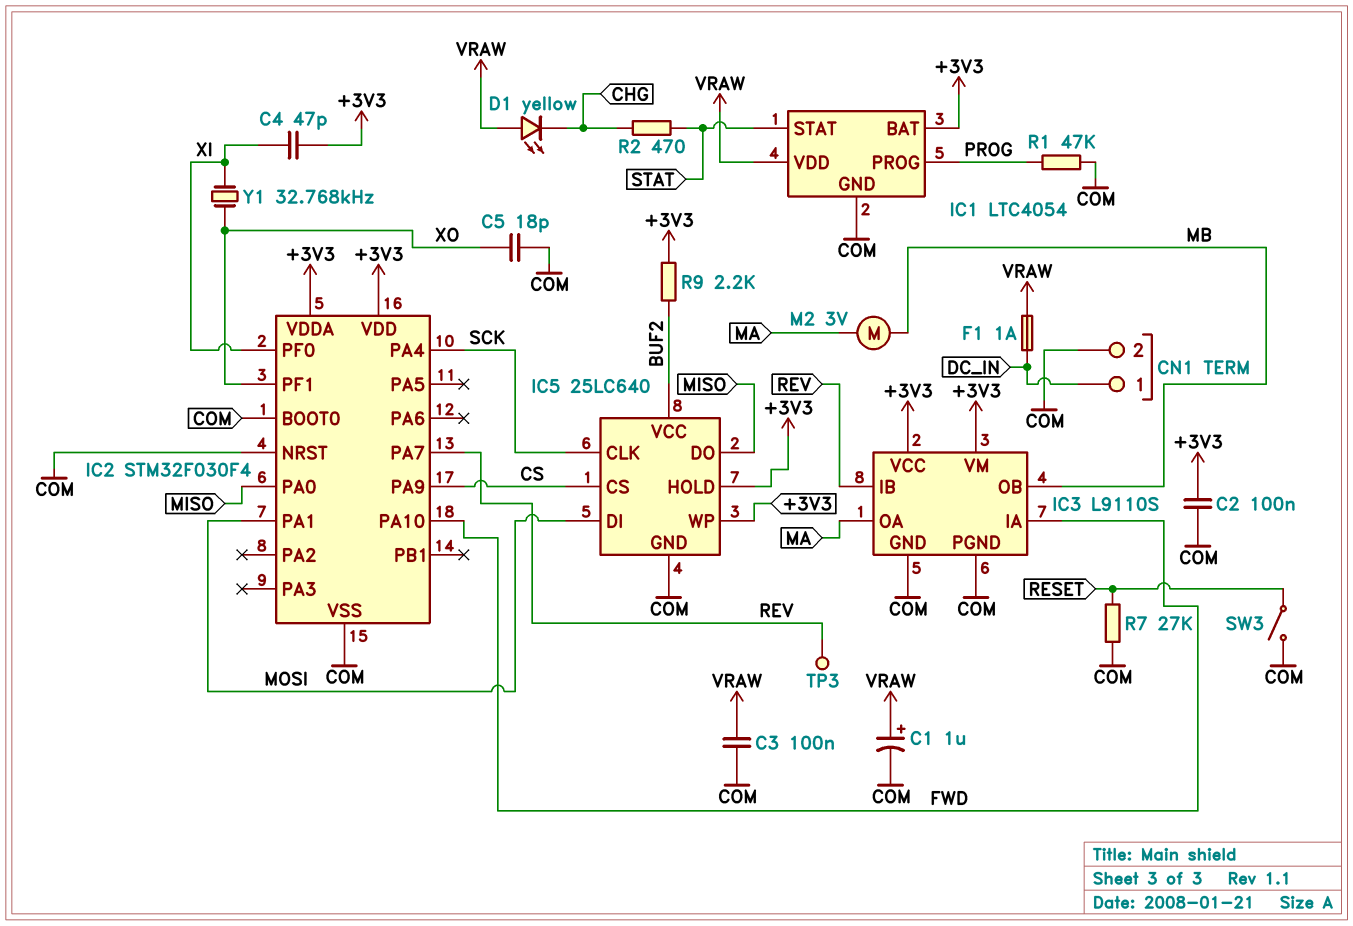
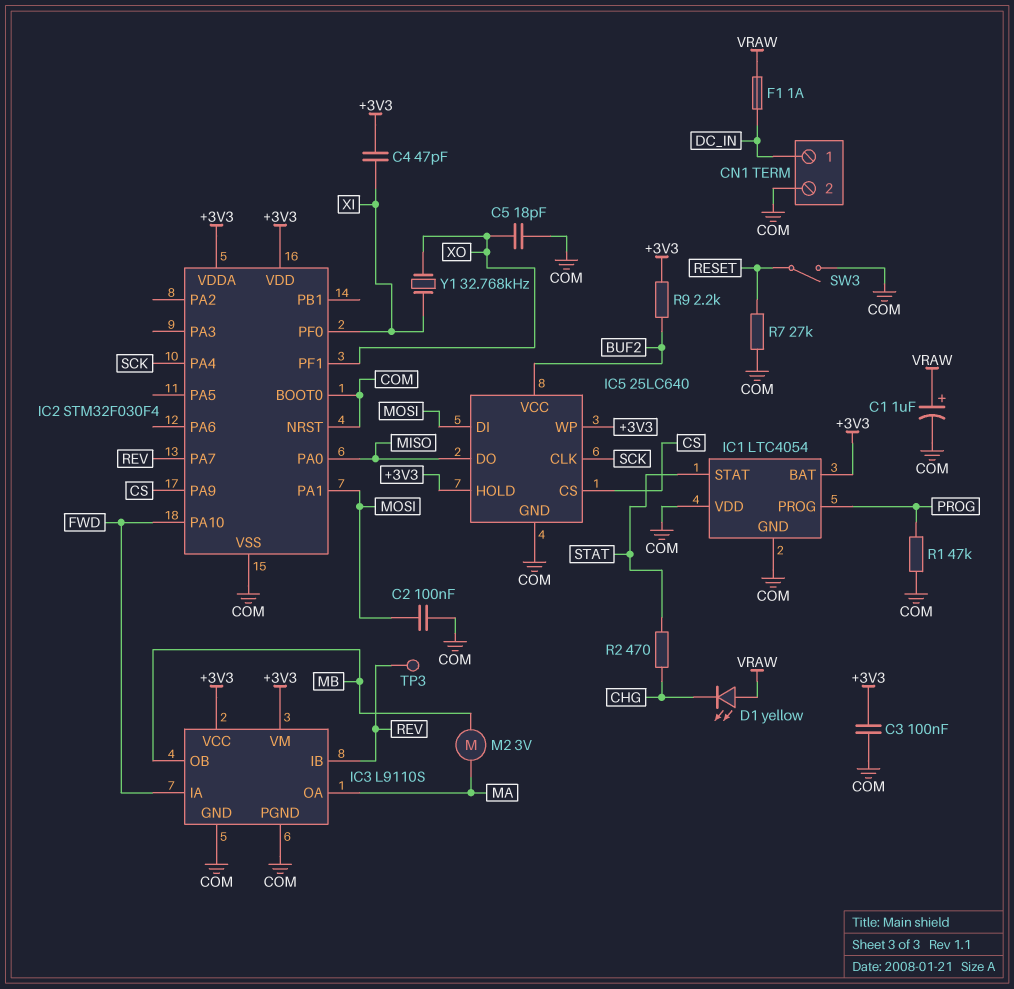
C2: 100nF (+3V3, COM) -> 100nF (COM, MOSI)
C3: 100nF (COM, VRAW) -> 100nF (+3V3, COM)
IC1 pin VDD: VRAW -> COM

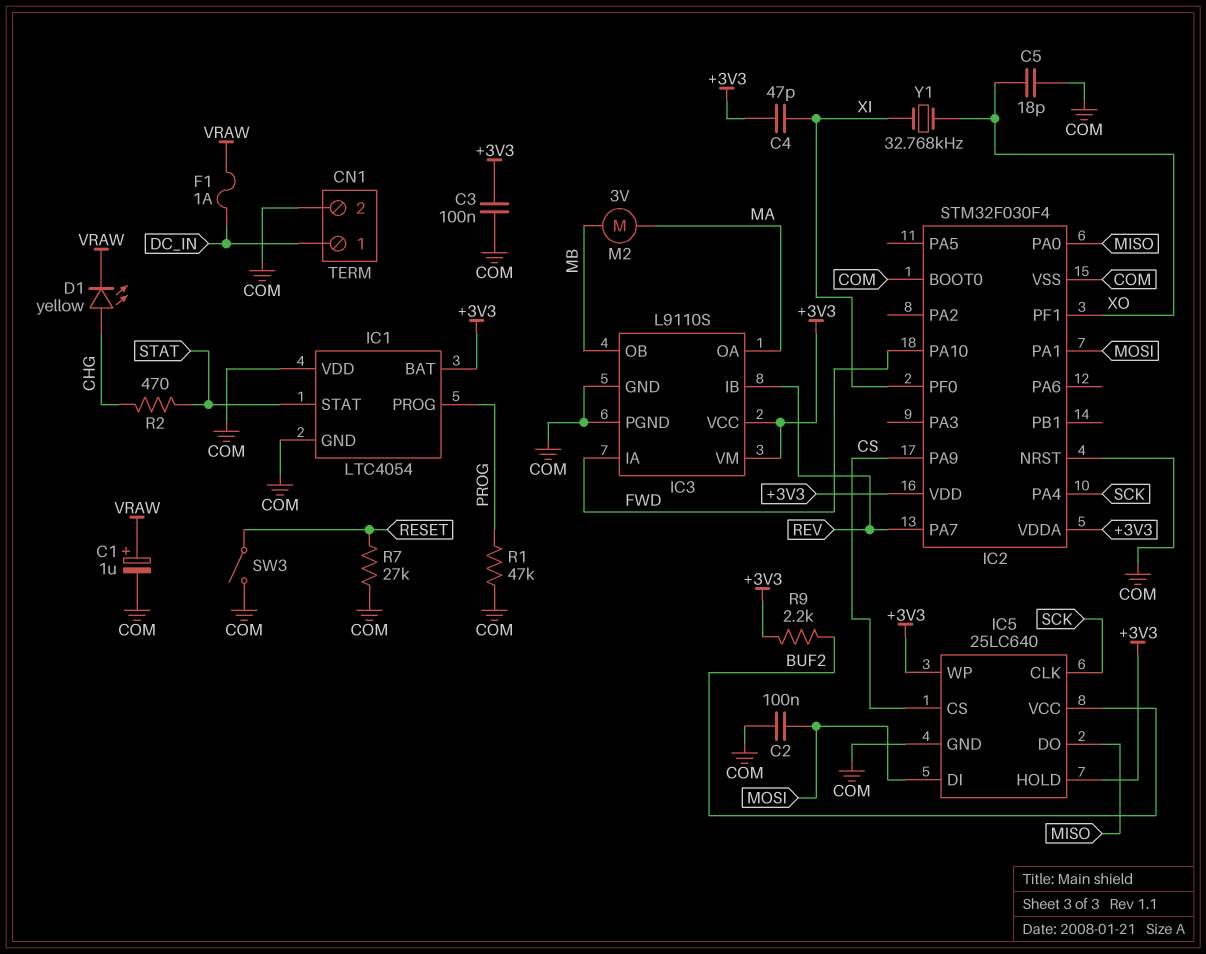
D1: LED yellow (A VRAW, K CHG) -> LED yellow (A CHG, K VRAW)
TP3: test point (REV) -> none

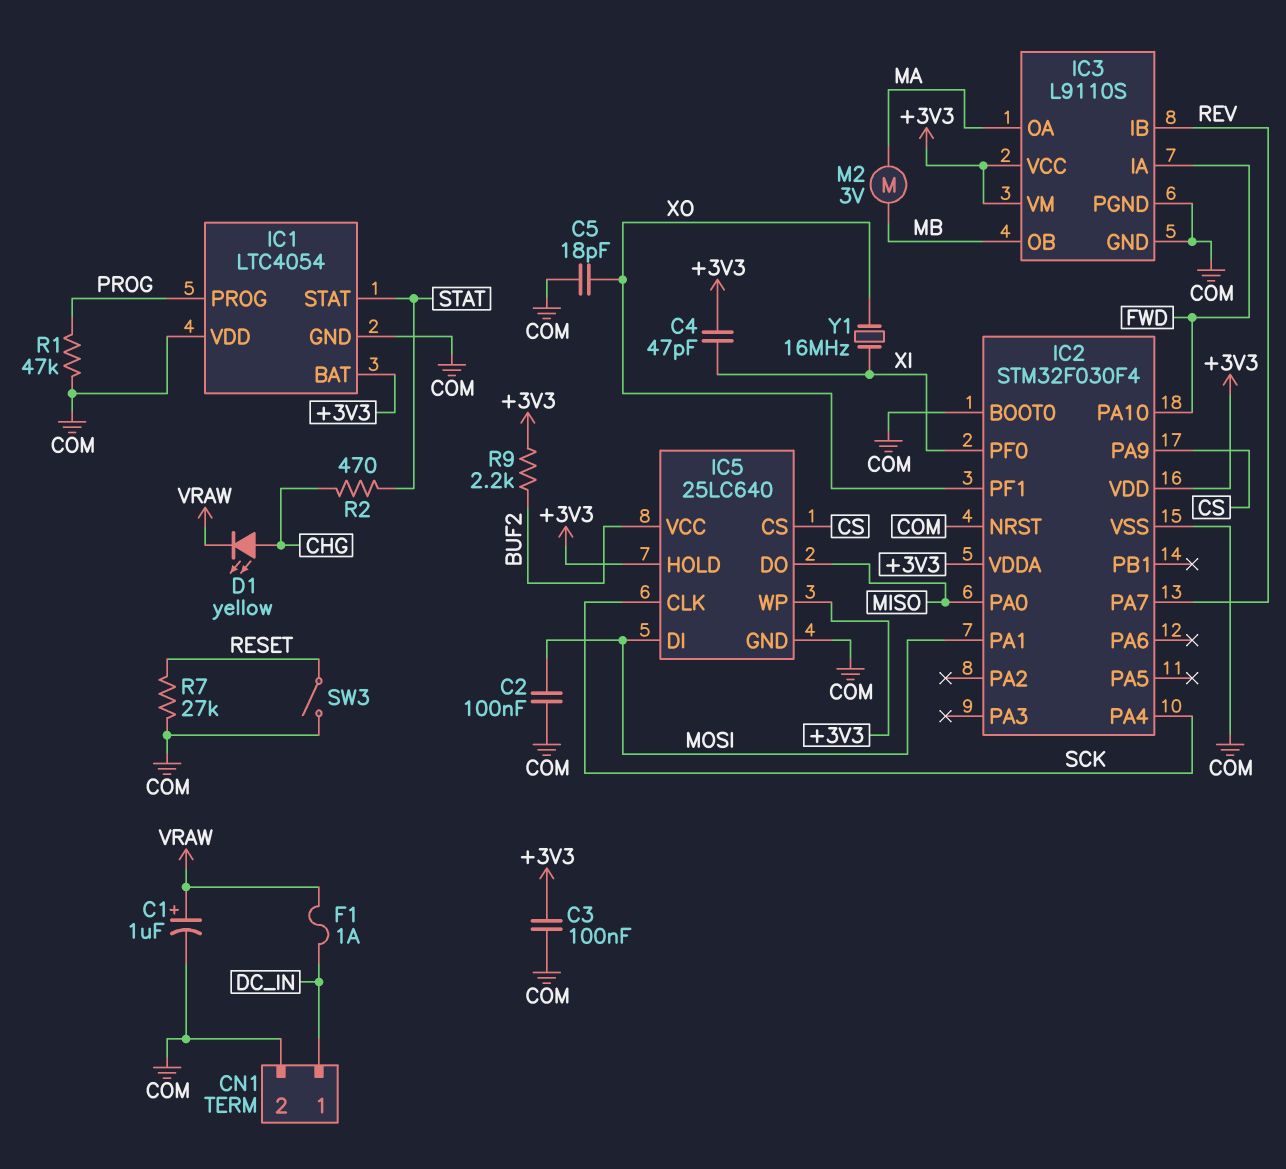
Y1: 32.768kHz (XI, XO) -> 16MHz (XI, XO)

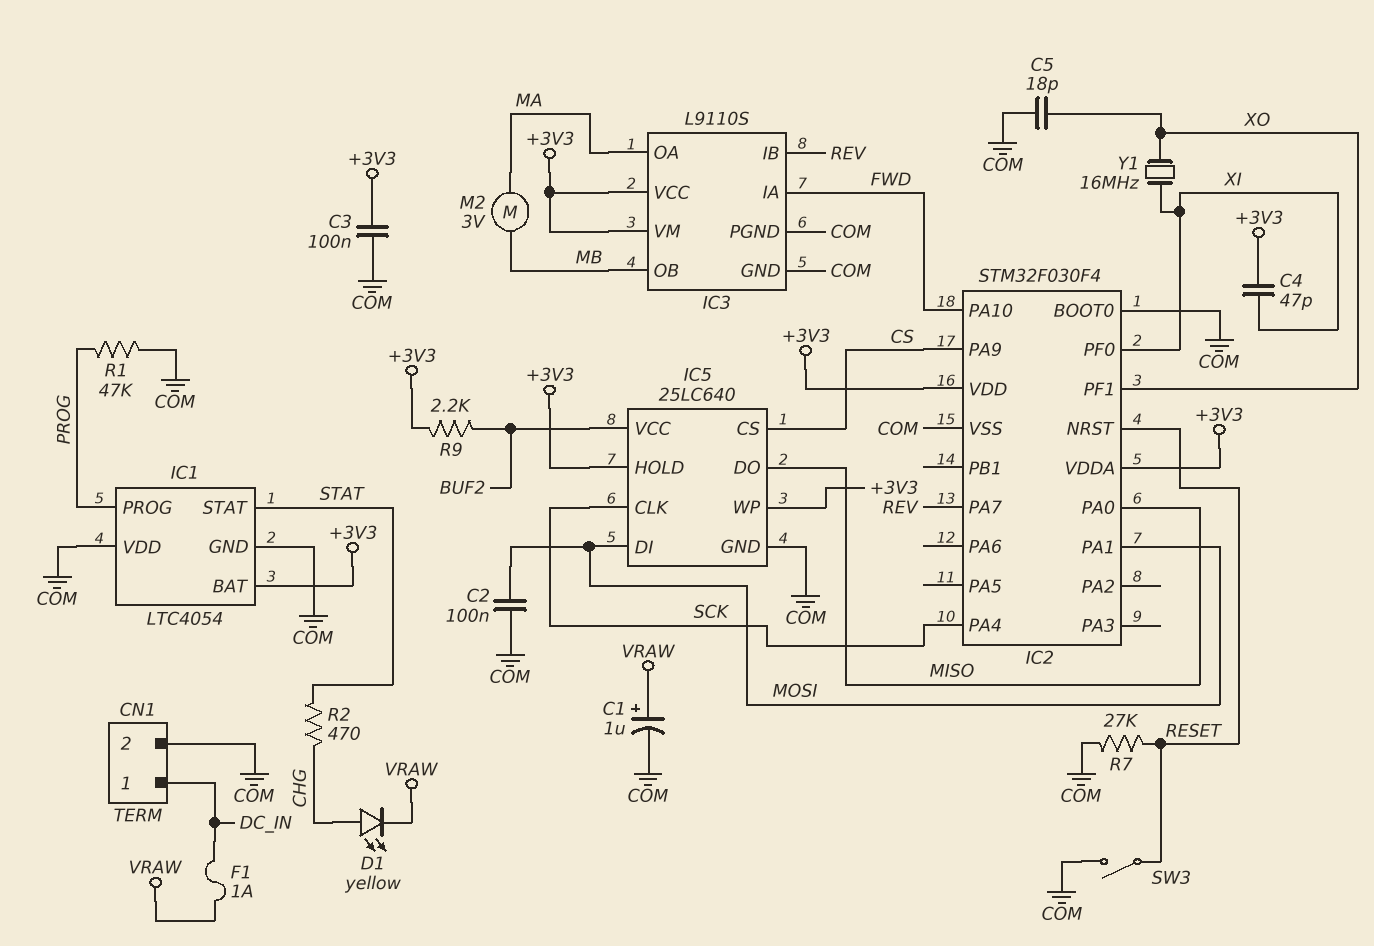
IC2 pin NRST: COM -> RESET

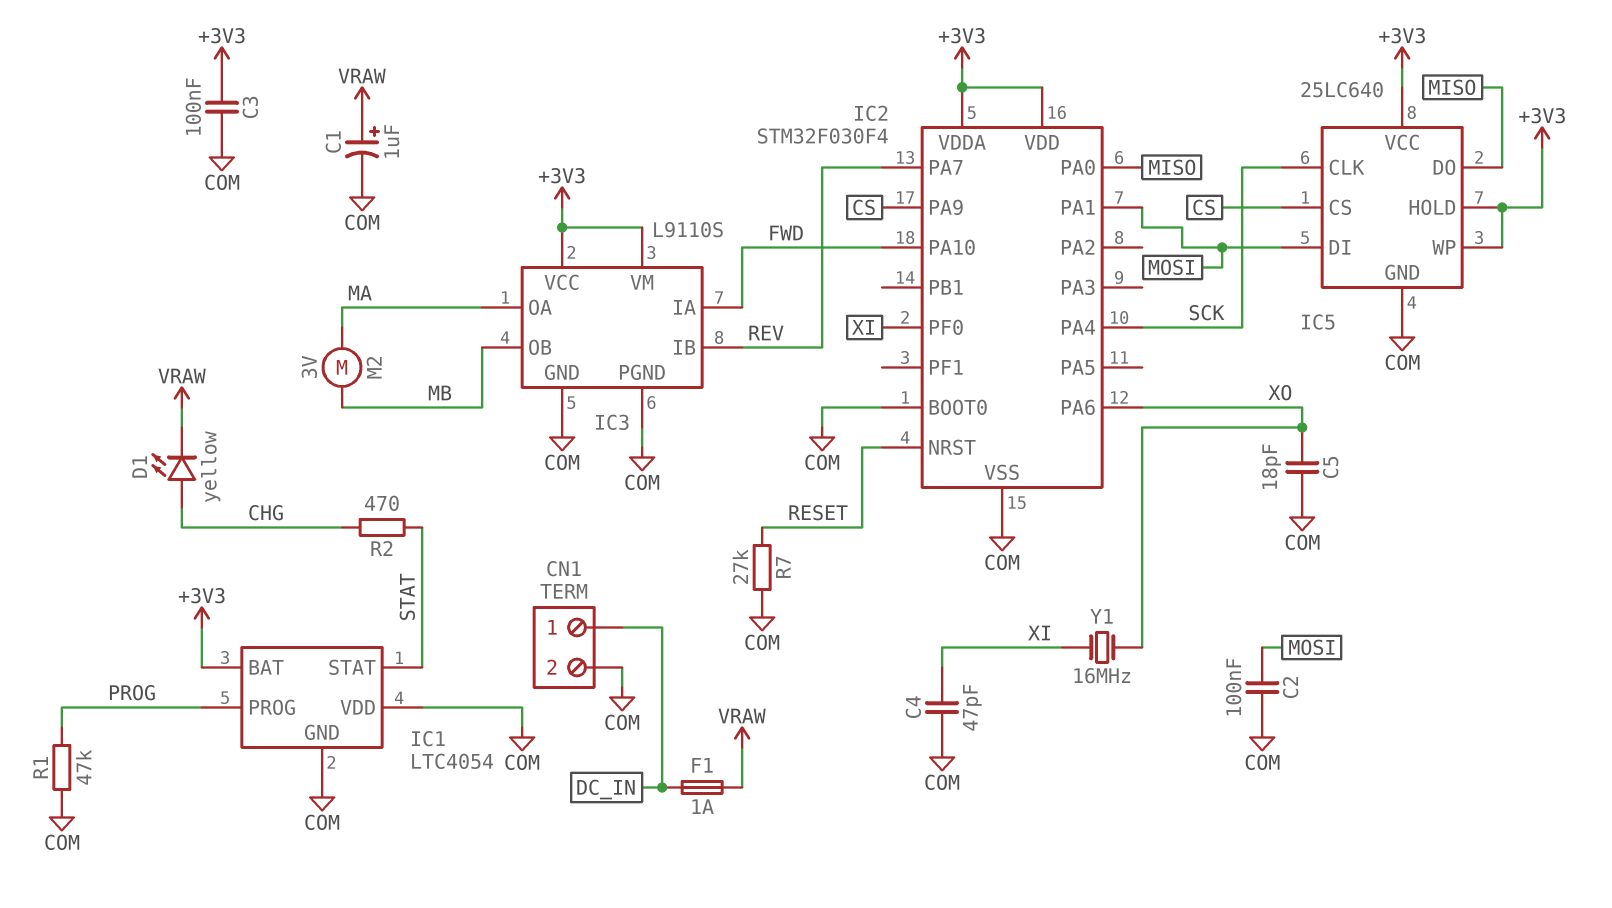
C4: 47pF (+3V3, XI) -> 47pF (COM, XI)
IC2 pin PA6: none -> XO
IC2 pin PF1: XO -> none
IC5 pin VCC: BUF2 -> +3V3
R9: 2.2k (+3V3, BUF2) -> none
SW3: switch (COM, RESET) -> none

